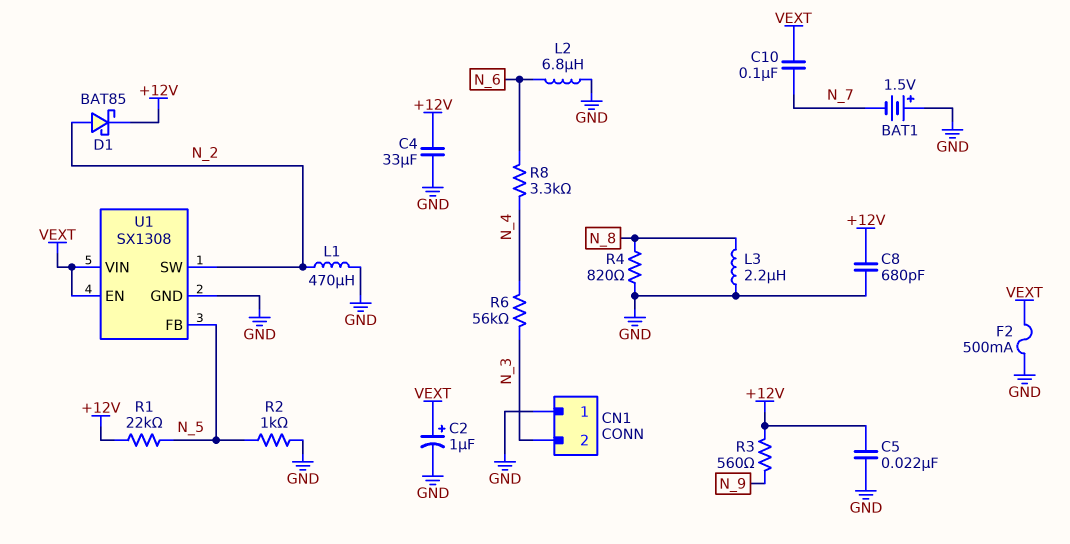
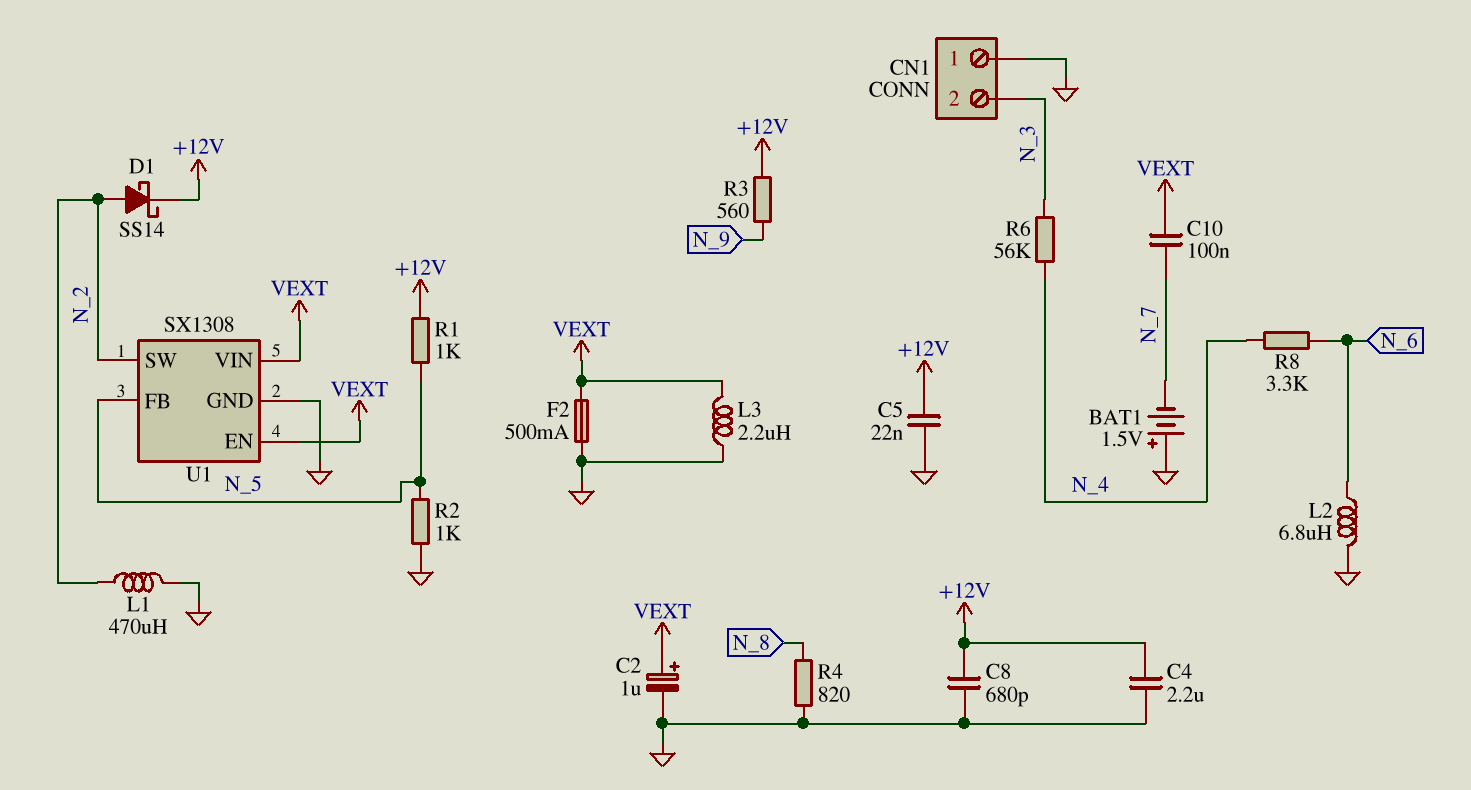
C4: 33uF (+12V, GND) -> 2.2uF (+12V, GND)
D1: schottky BAT85 (A N_2, K +12V) -> schottky SS14 (A N_2, K +12V)
L3: 2.2uH (GND, N_8) -> 2.2uH (GND, VEXT)
R1: 22k (+12V, N_5) -> 1k (+12V, N_5)

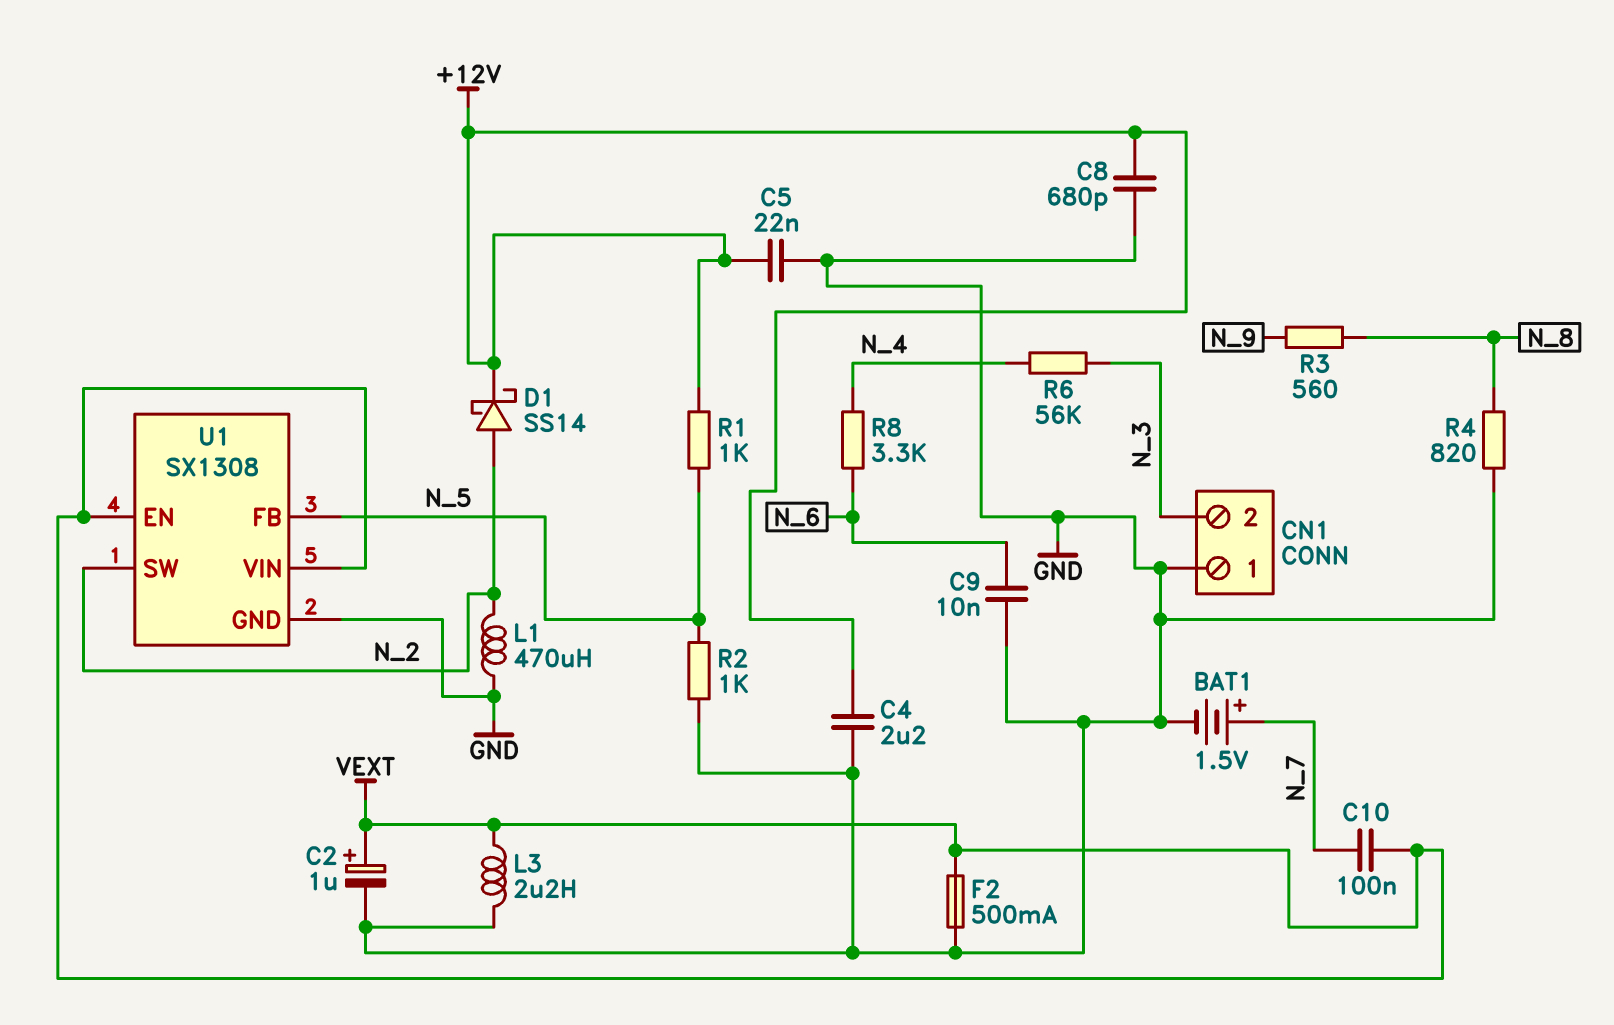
BAT1: 1.5V (plus GND, minus N_7) -> 1.5V (plus N_7, minus GND)
C9: none -> 10nF (GND, N_6)
L2: 6.8uH (GND, N_6) -> none
R3: 560 (+12V, N_9) -> 560 (N_8, N_9)

